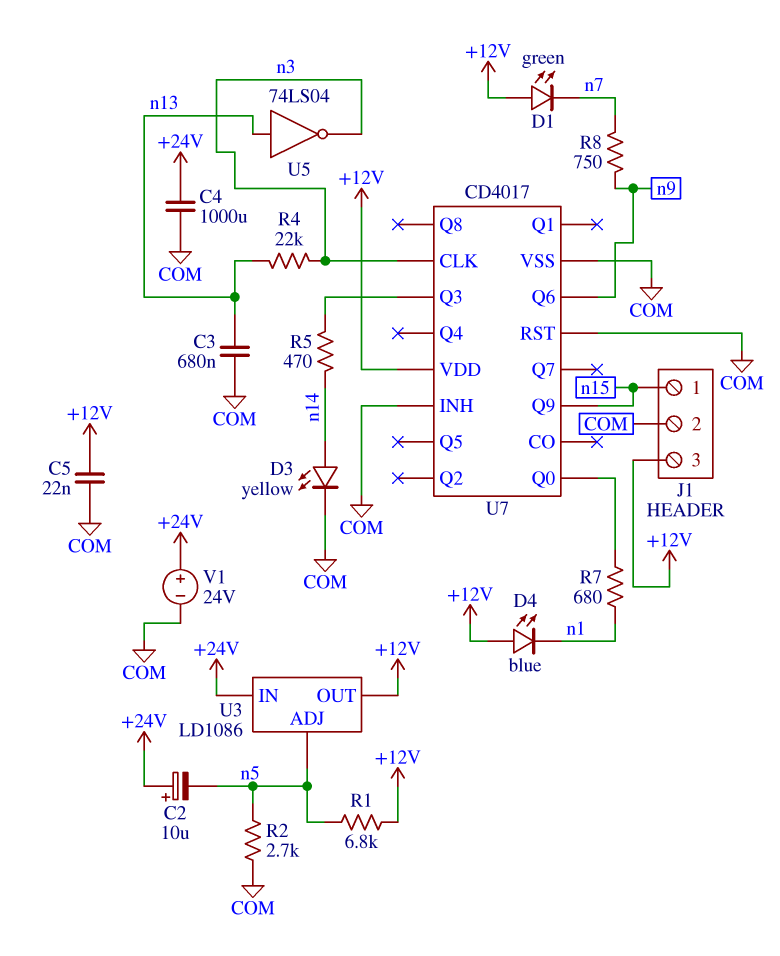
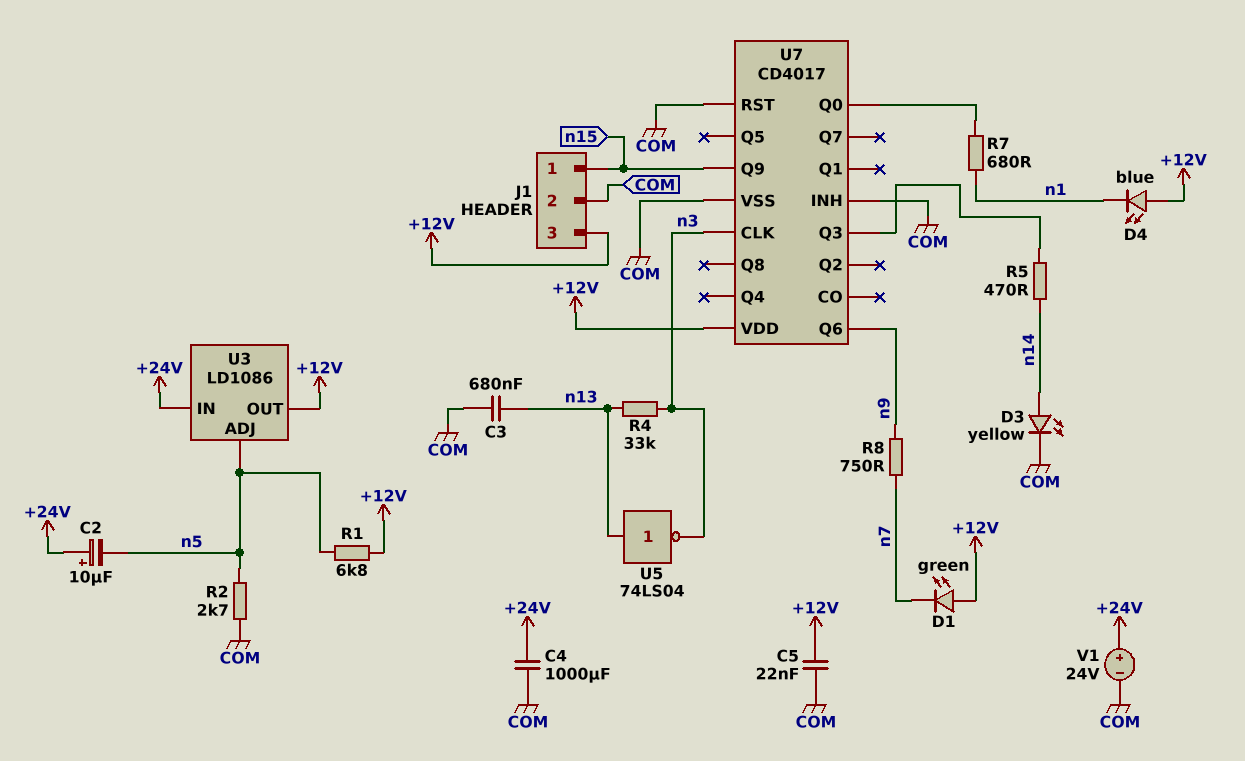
R4: 22k (n3, n13) -> 33k (n3, n13)

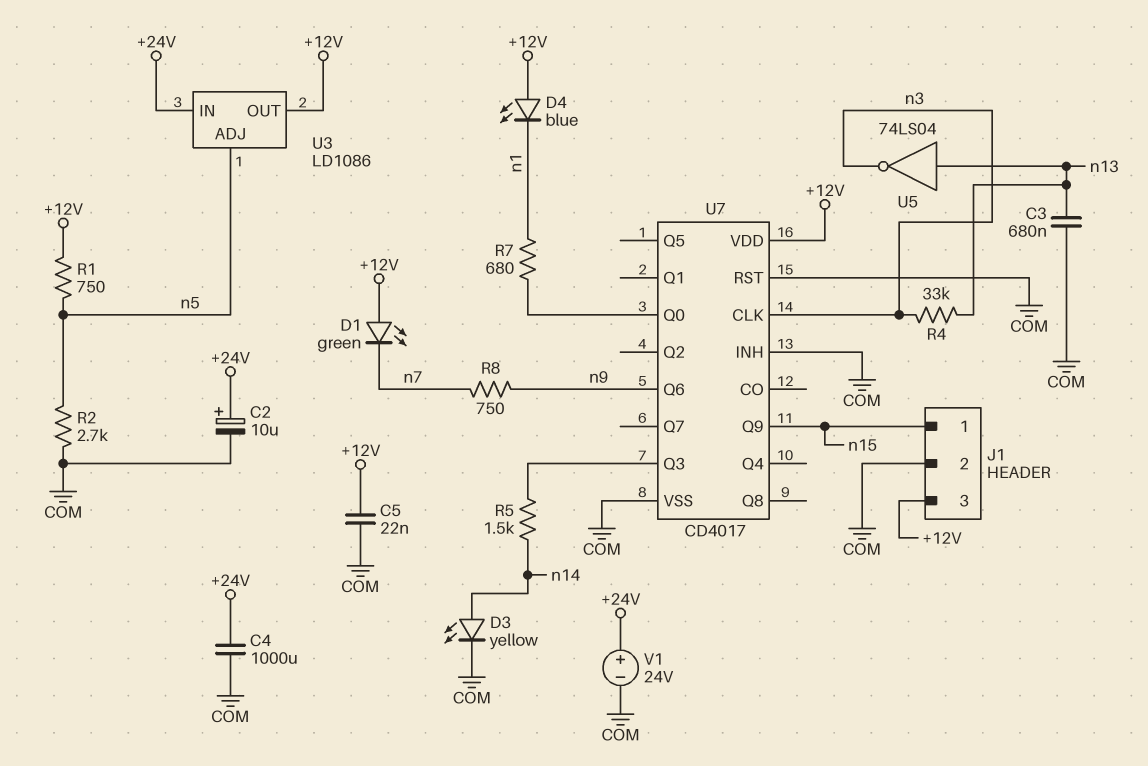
C2: 10uF (plus +24V, minus n5) -> 10uF (plus +24V, minus COM)
R1: 6.8k (+12V, n5) -> 750 (+12V, n5)
R5: 470 (U7/Q3, n14) -> 1.5k (U7/Q3, n14)

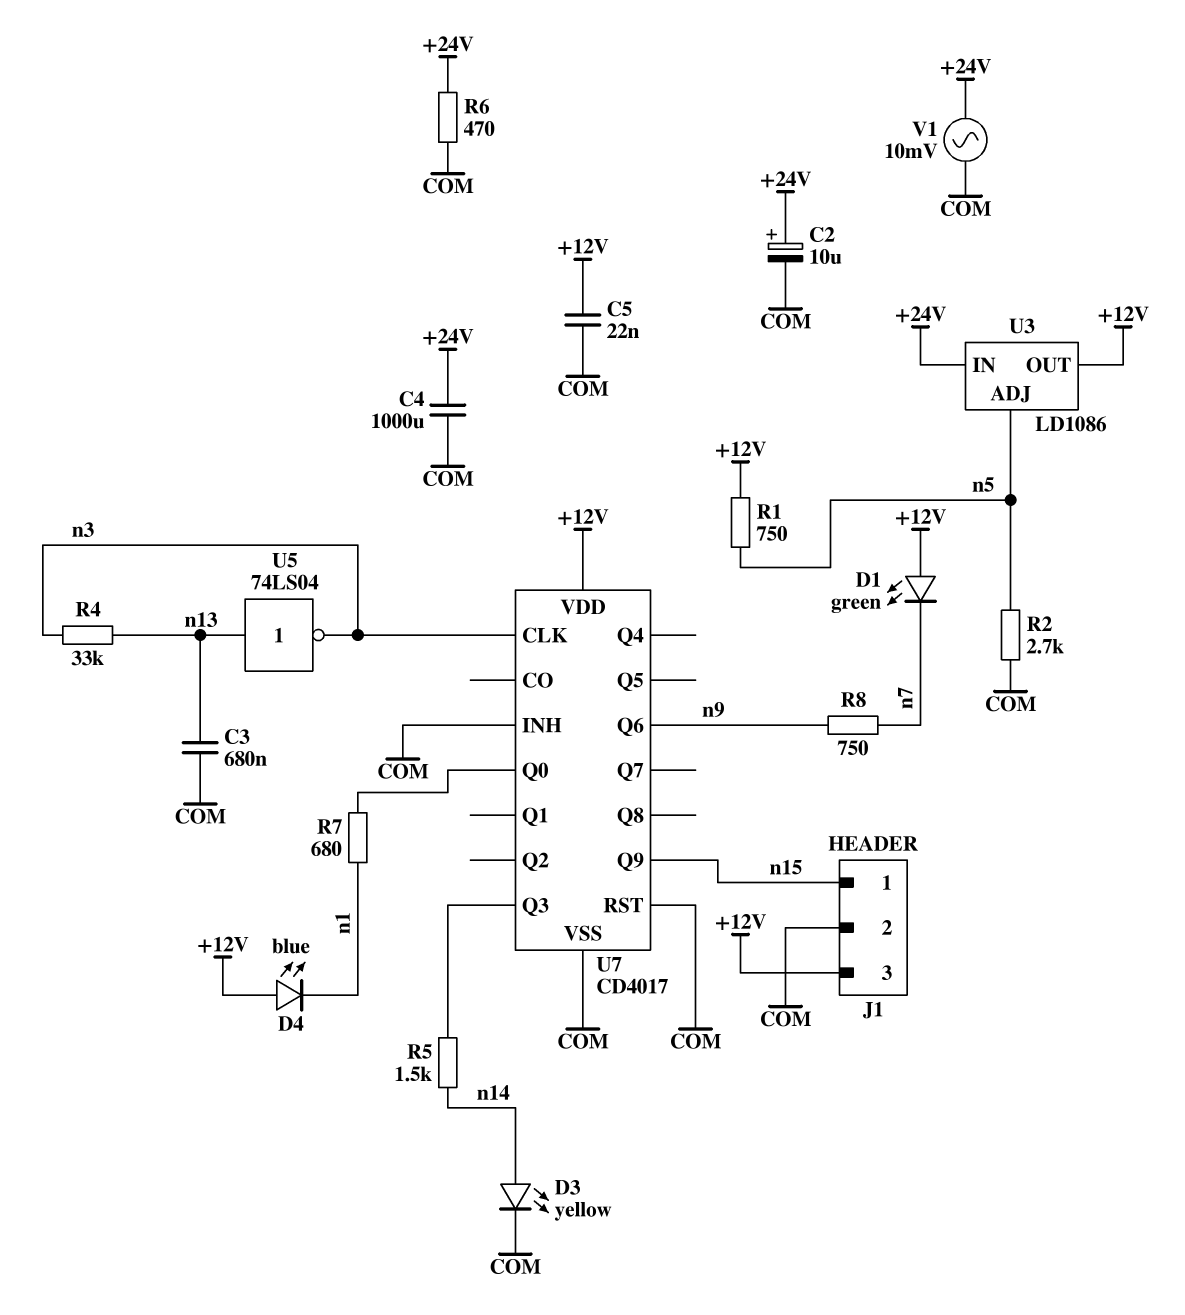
R6: none -> 470 (+24V, COM)
V1: 24V (plus +24V, minus COM) -> AC 10mV (+24V, COM)

